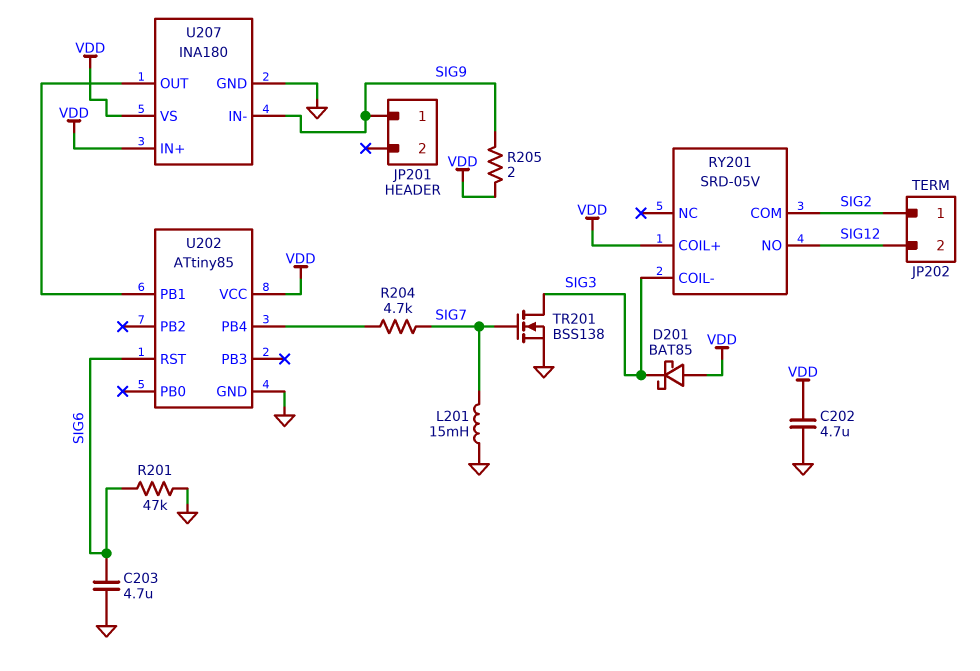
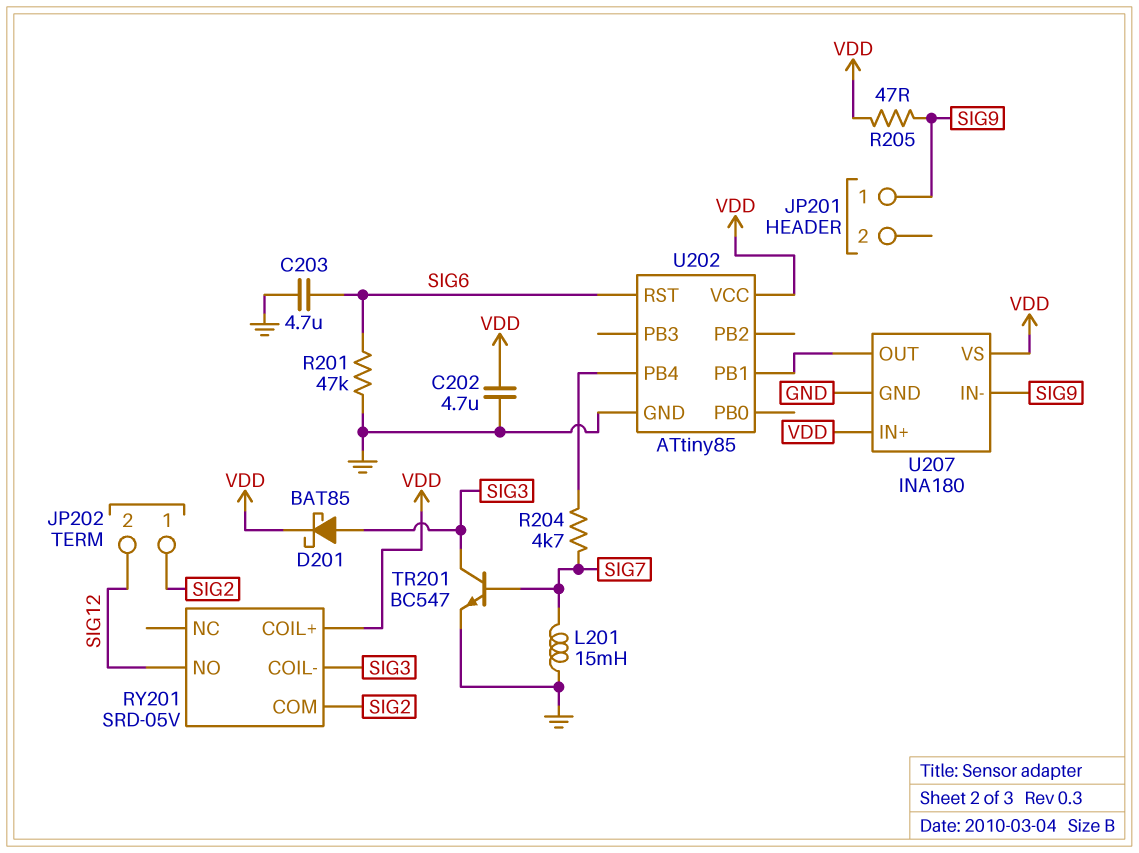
D201: schottky BAT85 (A VDD, K SIG3) -> schottky BAT85 (A SIG3, K VDD)
R205: 2 (SIG9, VDD) -> 47 (SIG9, VDD)
TR201: NMOS BSS138 (G SIG7, D SIG3, S GND) -> NPN BC547 (B SIG7, C SIG3, E GND)

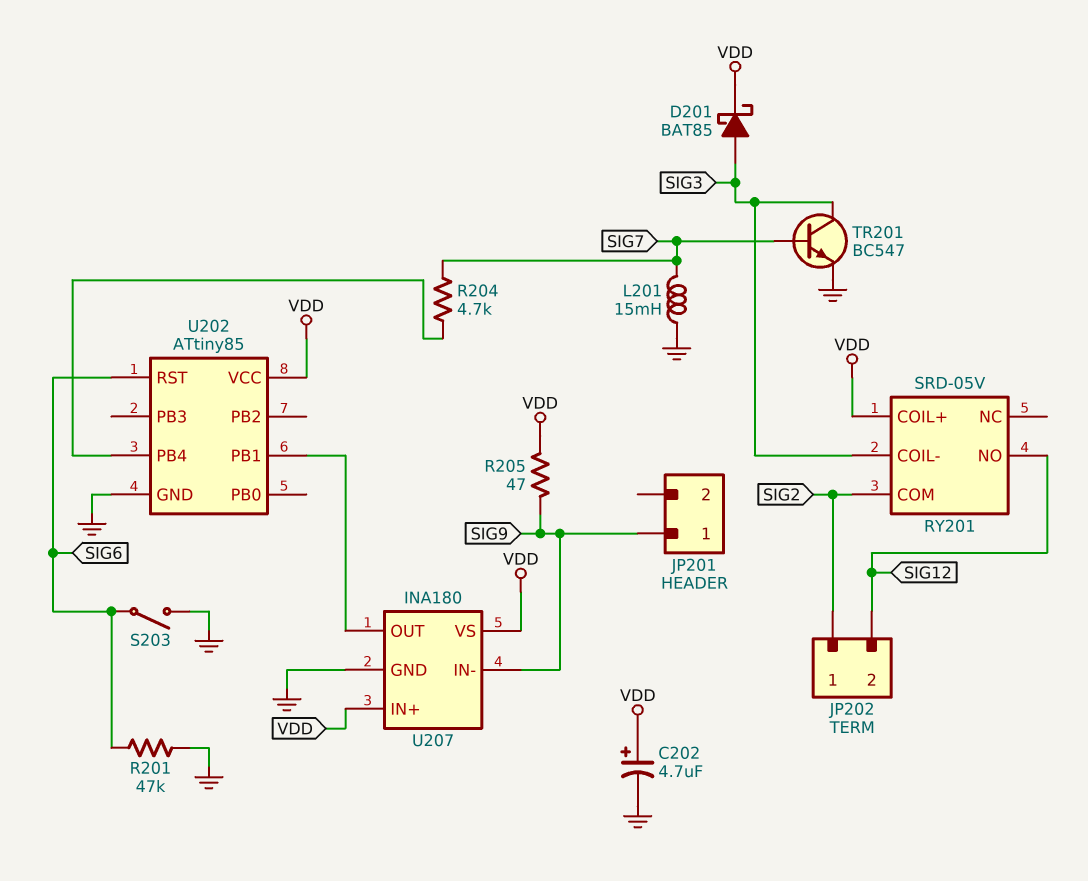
C202: 4.7uF (GND, VDD) -> 4.7uF (plus VDD, minus GND)
C203: 4.7uF (GND, SIG6) -> none
S203: none -> switch (GND, SIG6)

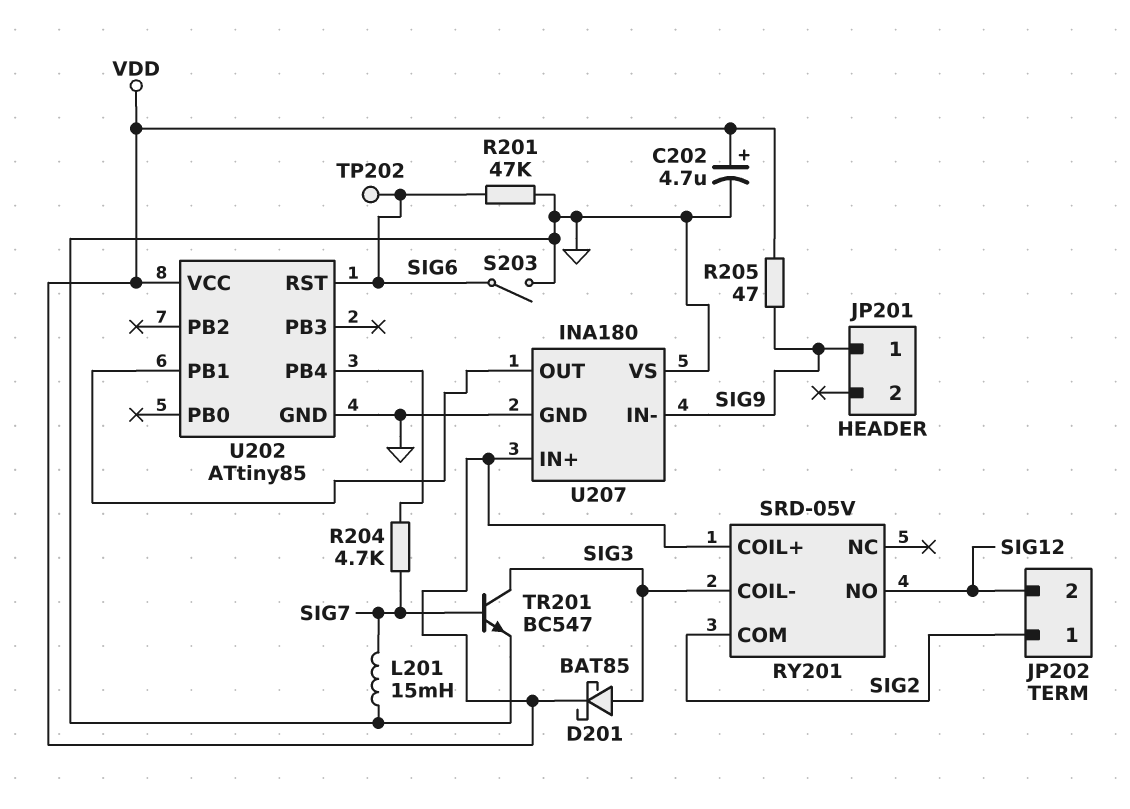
TP202: none -> test point (SIG6)
U207 pin VS: VDD -> GND

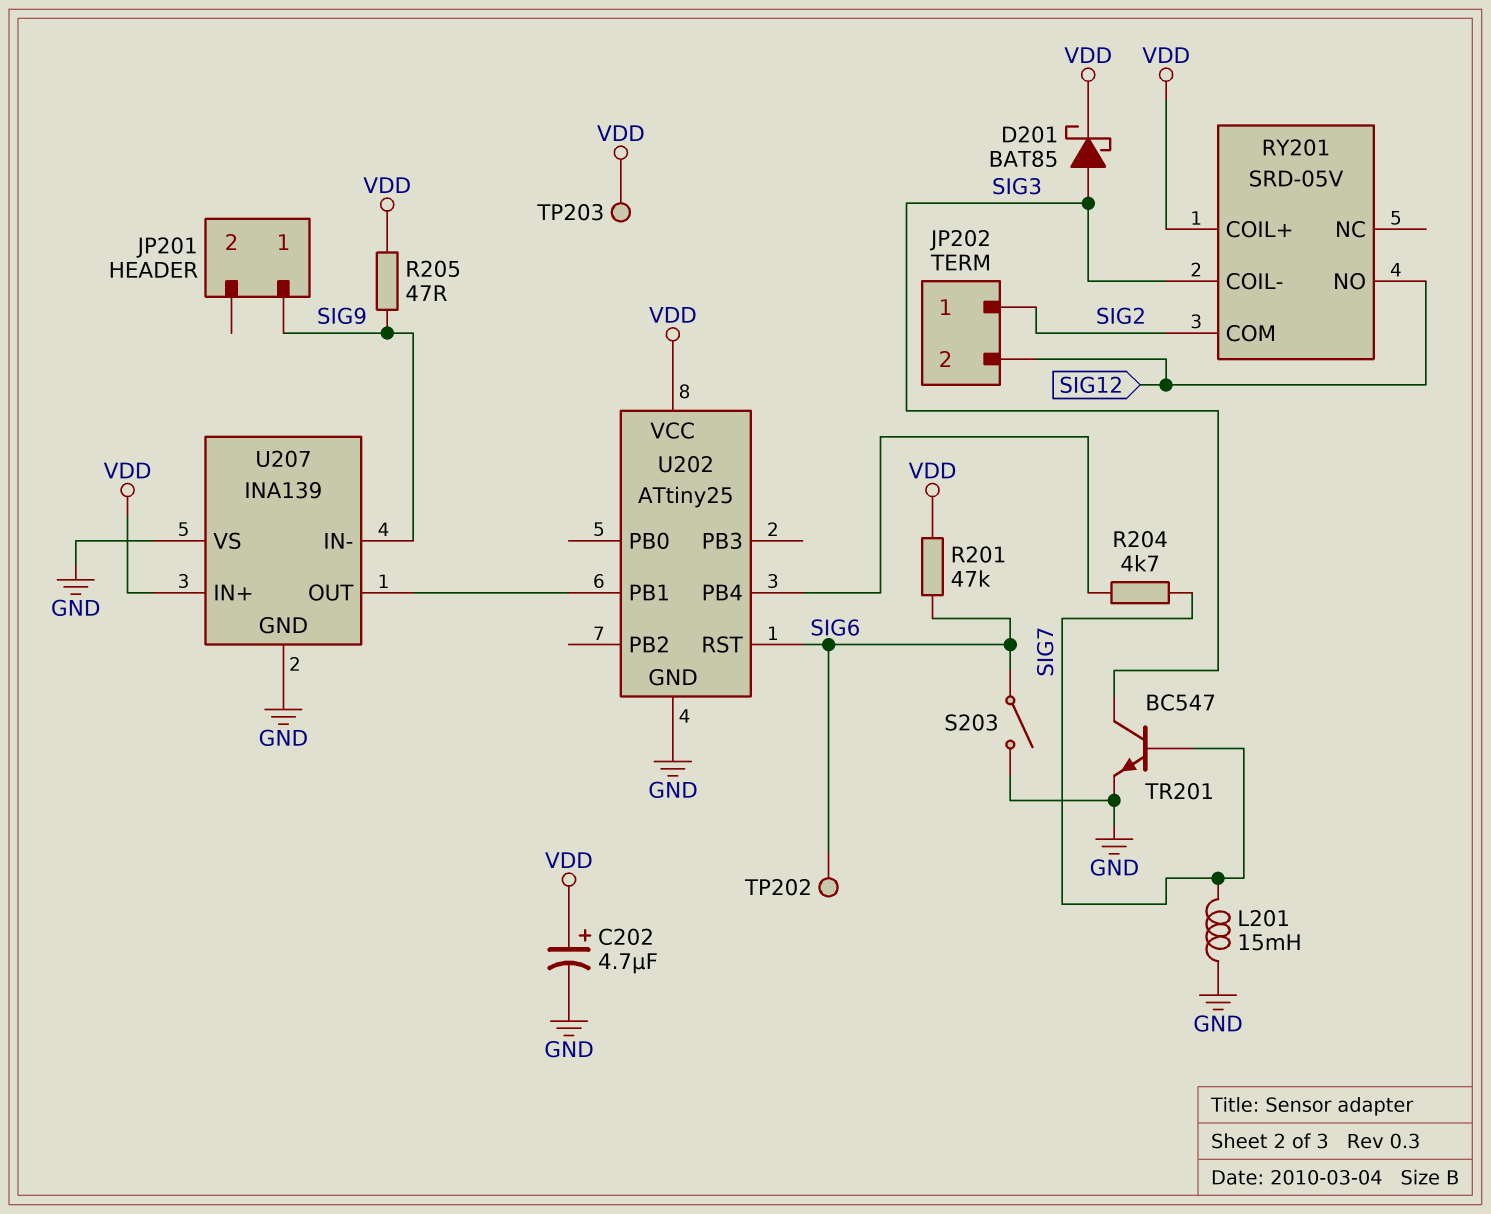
R201: 47k (GND, SIG6) -> 47k (SIG6, VDD)
TP203: none -> test point (VDD)
U202: ATtiny85 -> ATtiny25
U207: INA180 -> INA139

